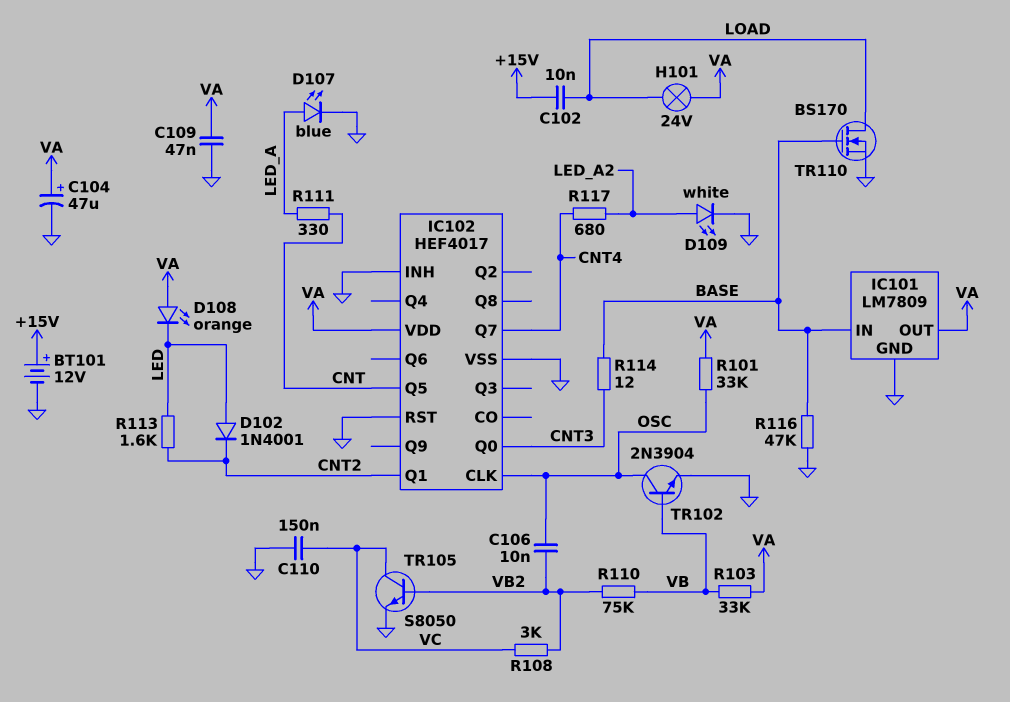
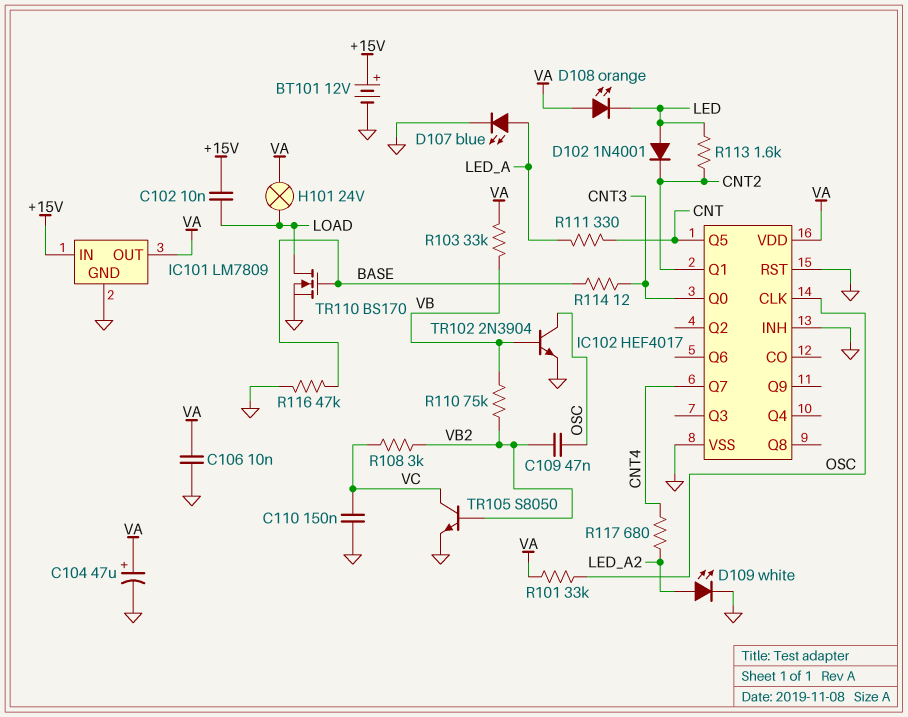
C106: 10nF (OSC, VB2) -> 10nF (GND, VA)
C109: 47nF (GND, VA) -> 47nF (OSC, VB2)
IC101 pin IN: BASE -> +15V

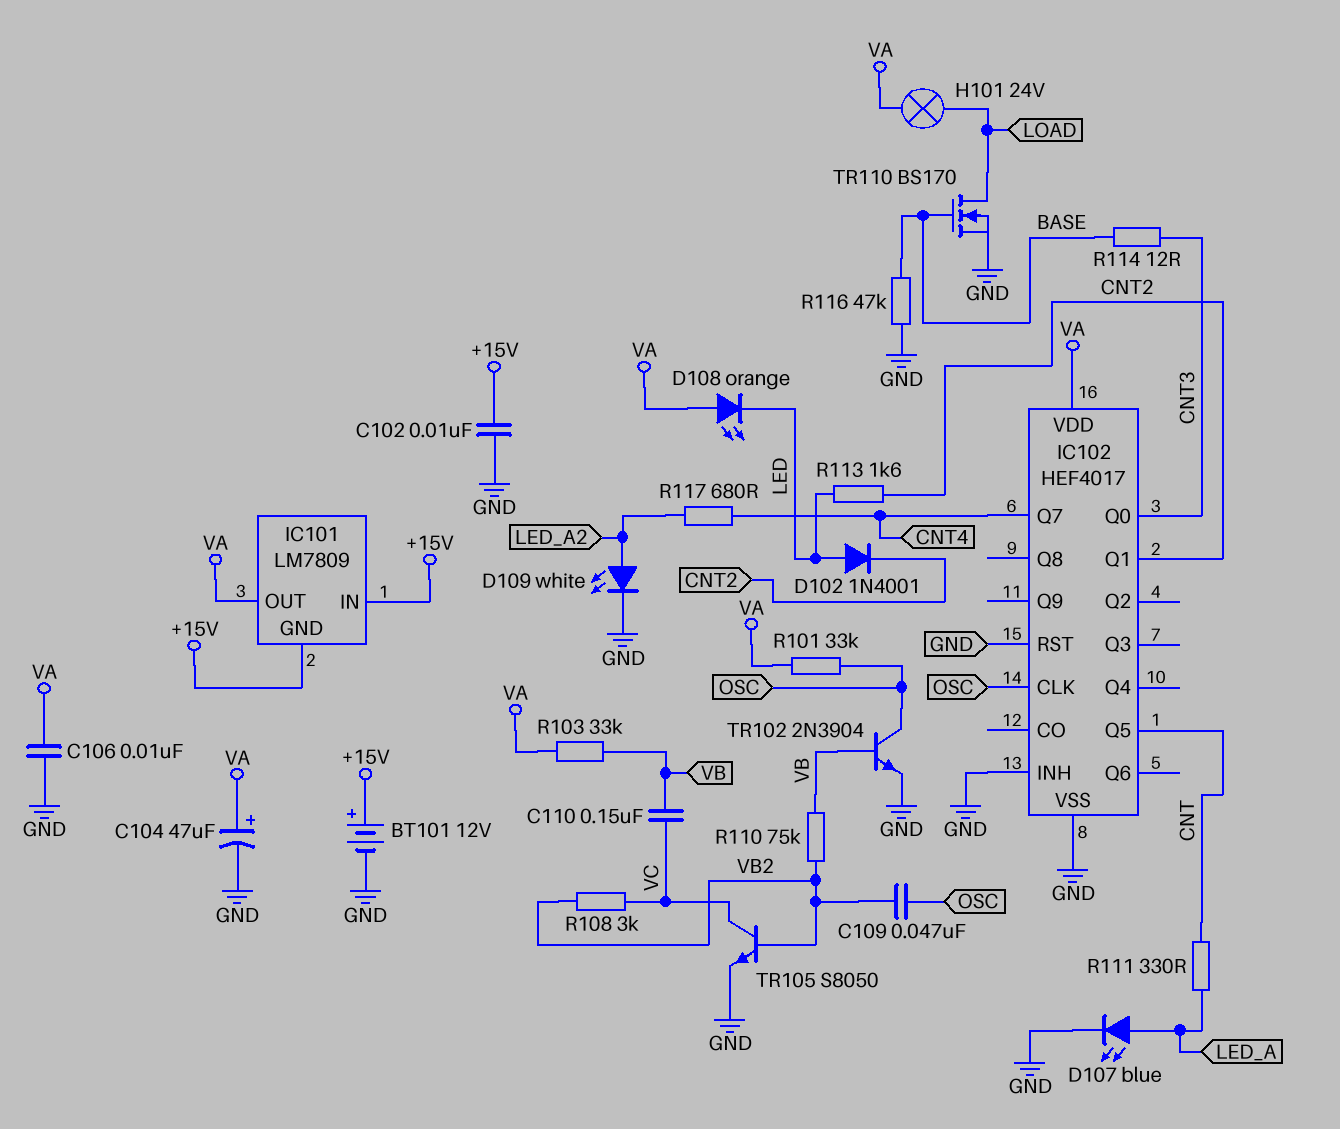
C102: 10nF (+15V, LOAD) -> 10nF (+15V, GND)
C110: 150nF (GND, VC) -> 150nF (VB, VC)
IC101 pin GND: GND -> +15V

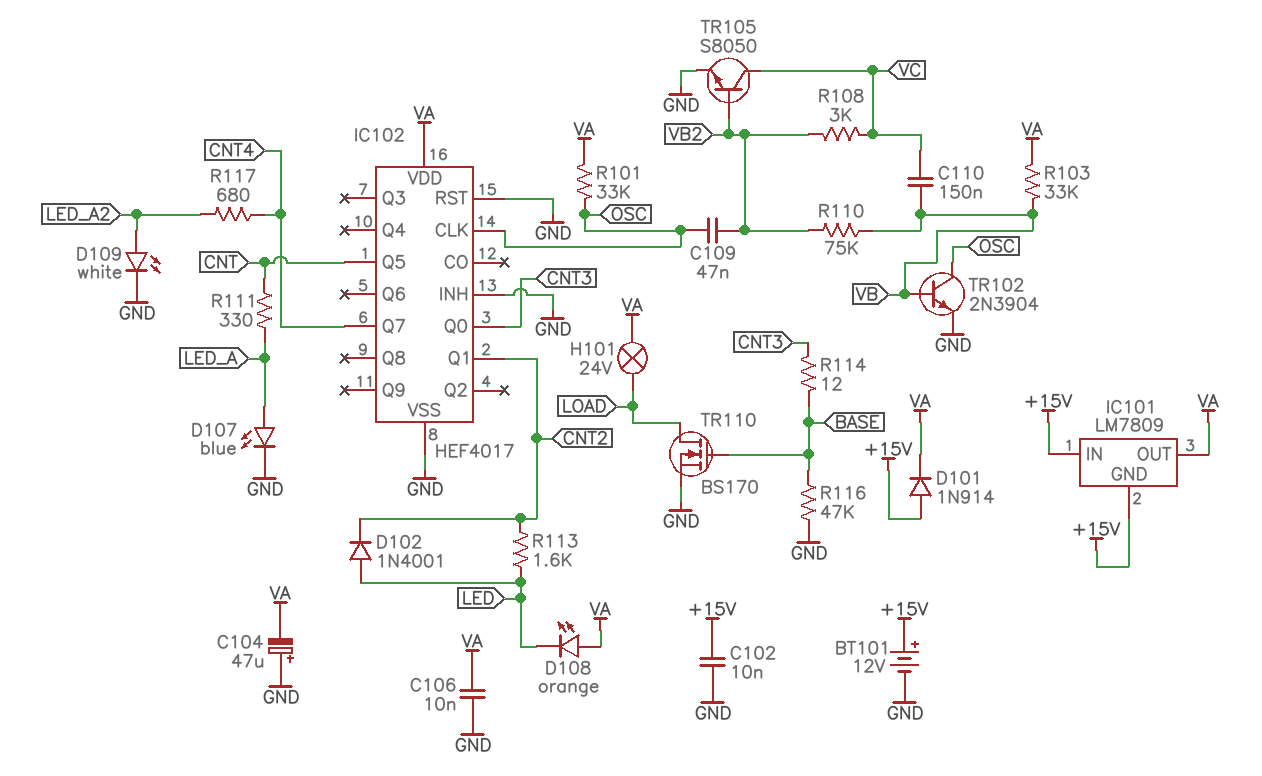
C104: 47uF (plus VA, minus GND) -> 47uF (plus GND, minus VA)
D101: none -> diode 1N914 (A +15V, K VA)

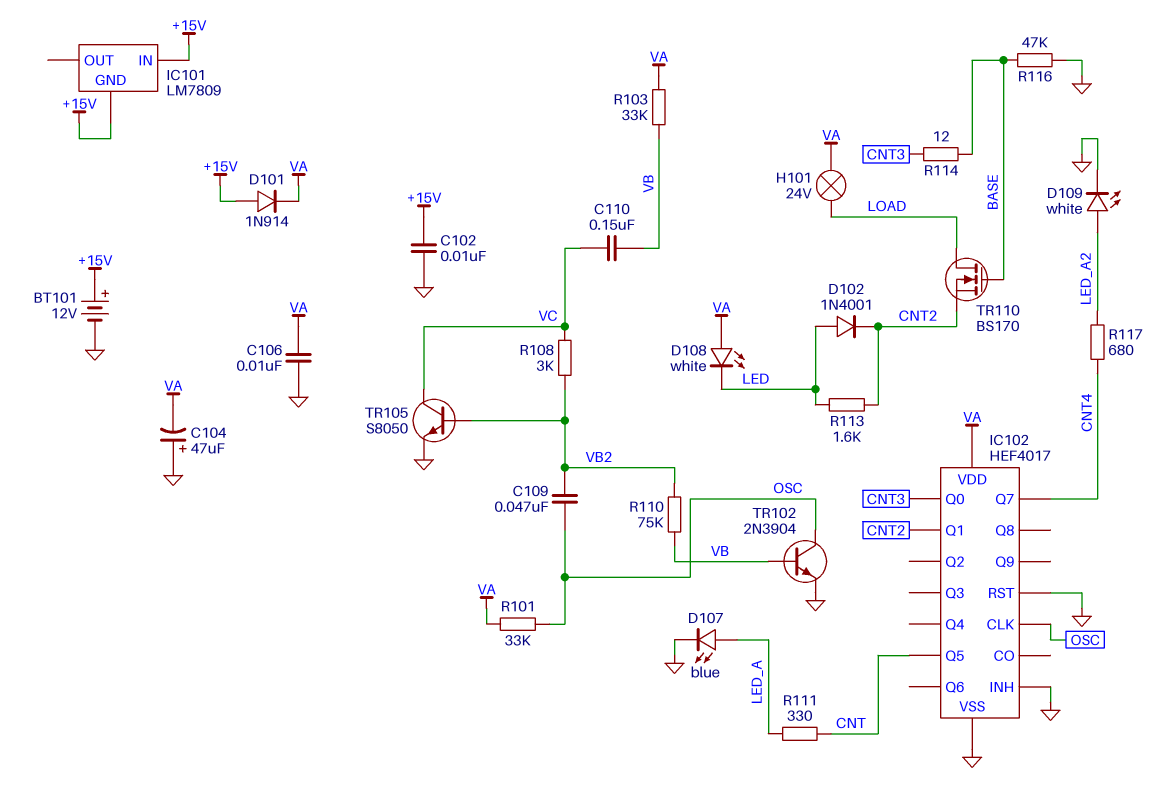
D108: LED orange (A VA, K LED) -> LED white (A VA, K LED)
IC101 pin OUT: VA -> none
TR110: NMOS BS170 (G BASE, D LOAD, S GND) -> NMOS BS170 (G BASE, D LOAD, S CNT2)

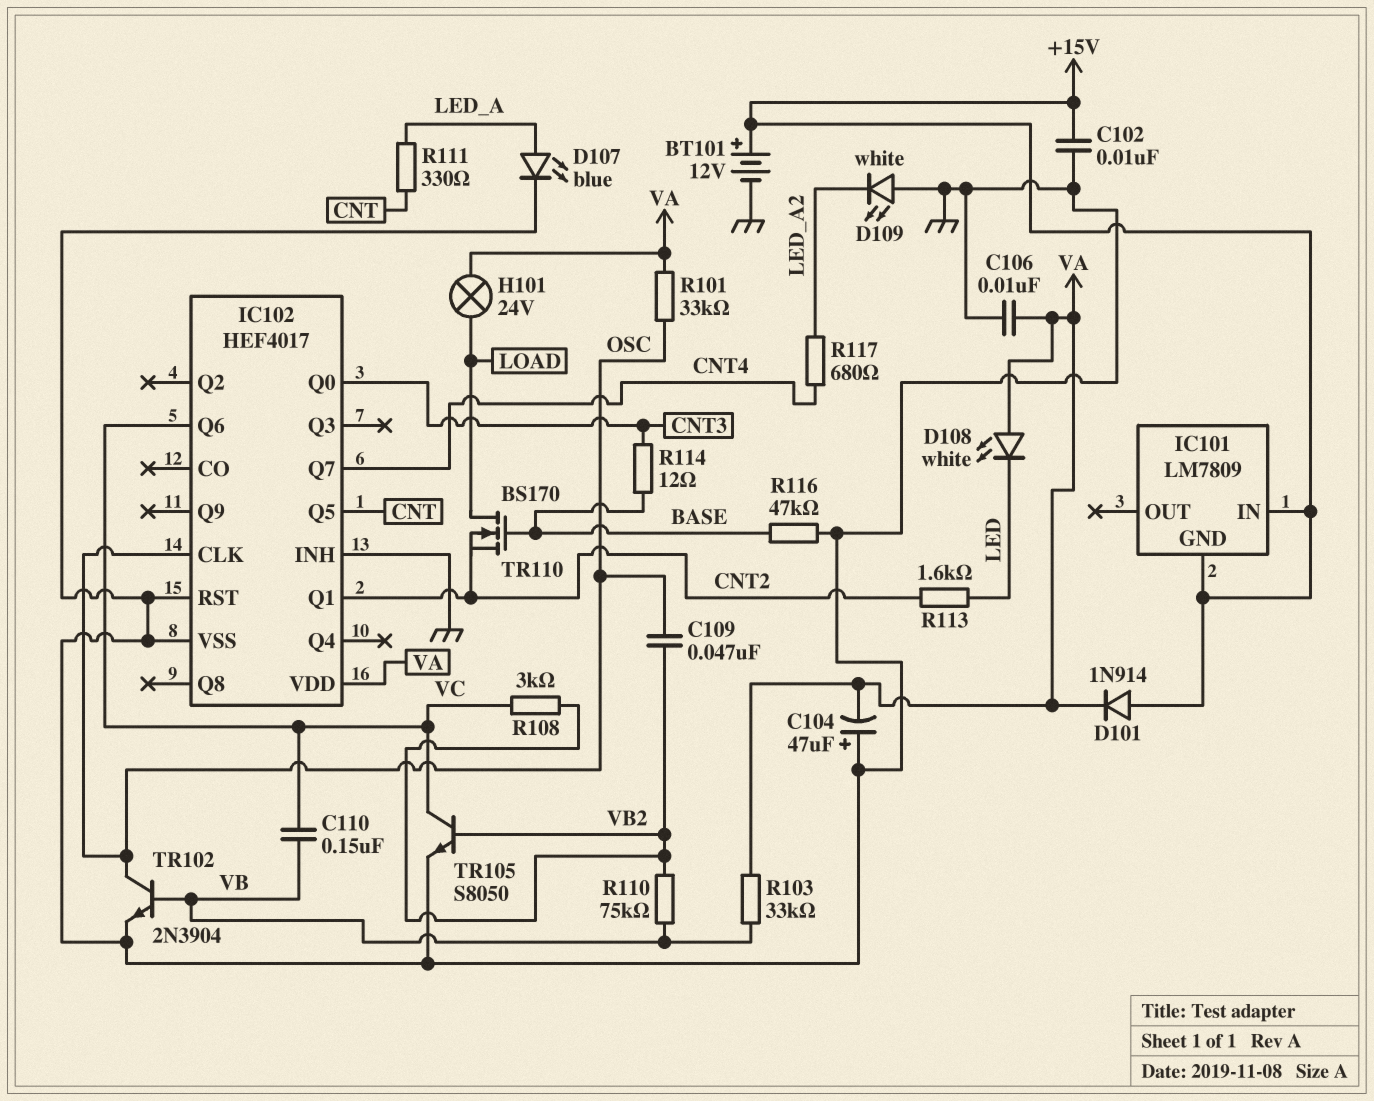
D102: diode 1N4001 (A LED, K CNT2) -> none
D109: LED white (A LED_A2, K GND) -> LED white (A GND, K LED_A2)
IC102 pin Q6: none -> VC

